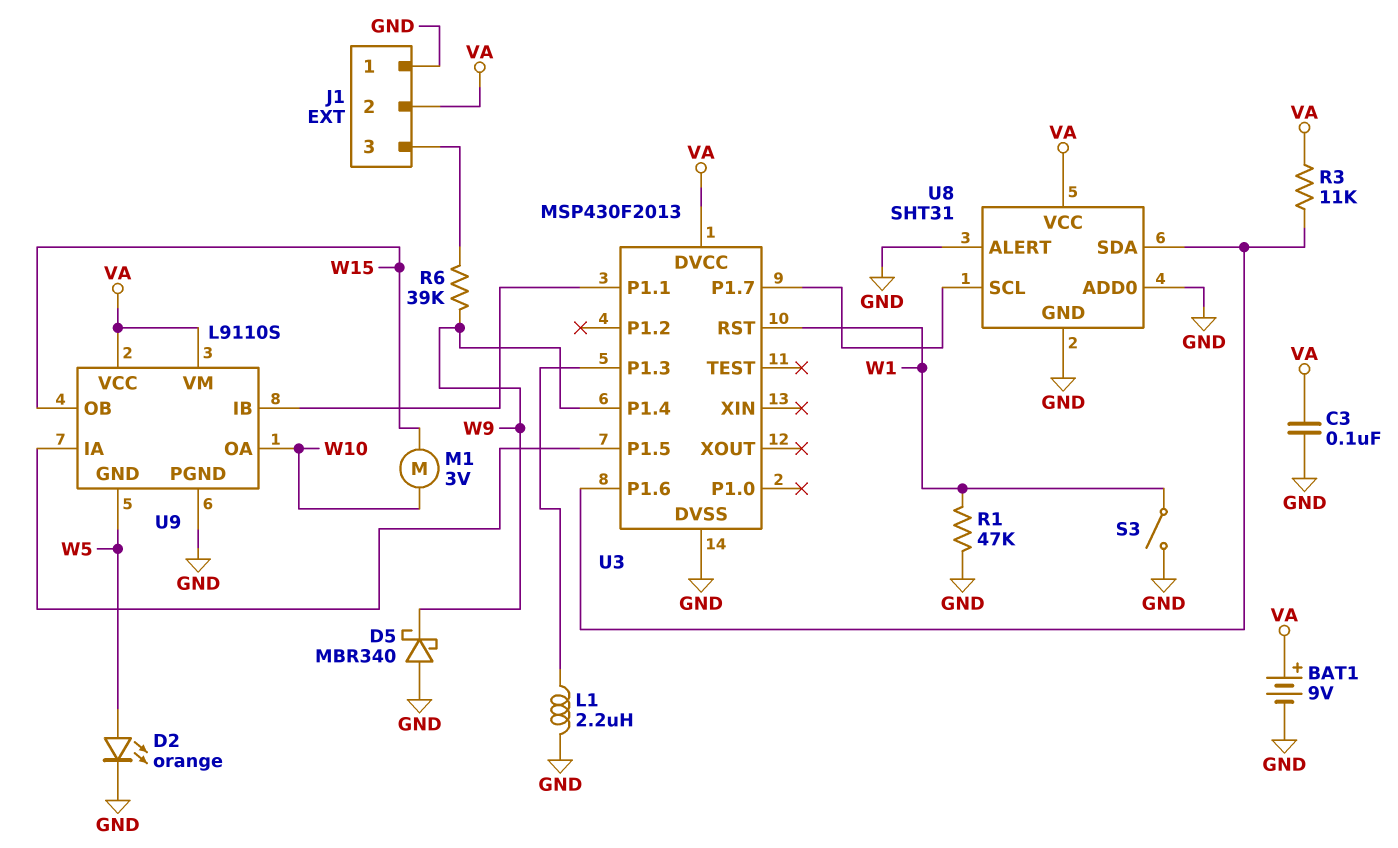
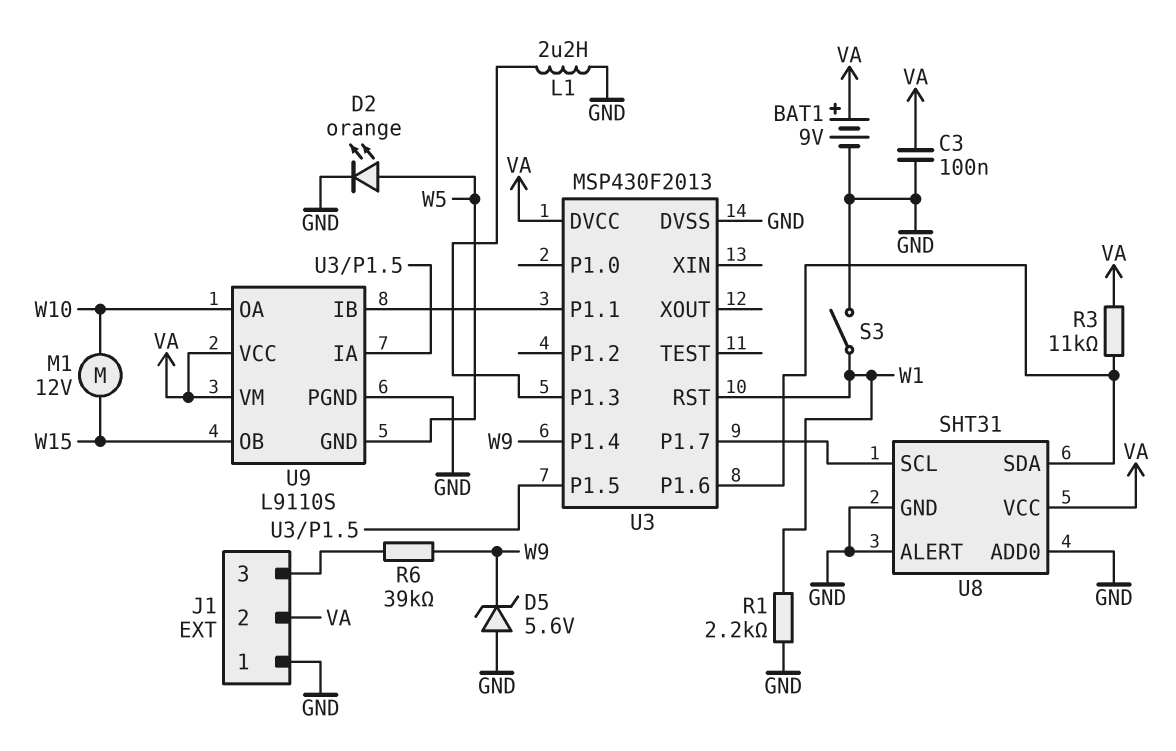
D5: schottky MBR340 (A GND, K W9) -> zener 5.6V (A GND, K W9)
M1: motor 3V (W10, W15) -> motor 12V (W10, W15)
R1: 47k (GND, W1) -> 2.2k (GND, W1)

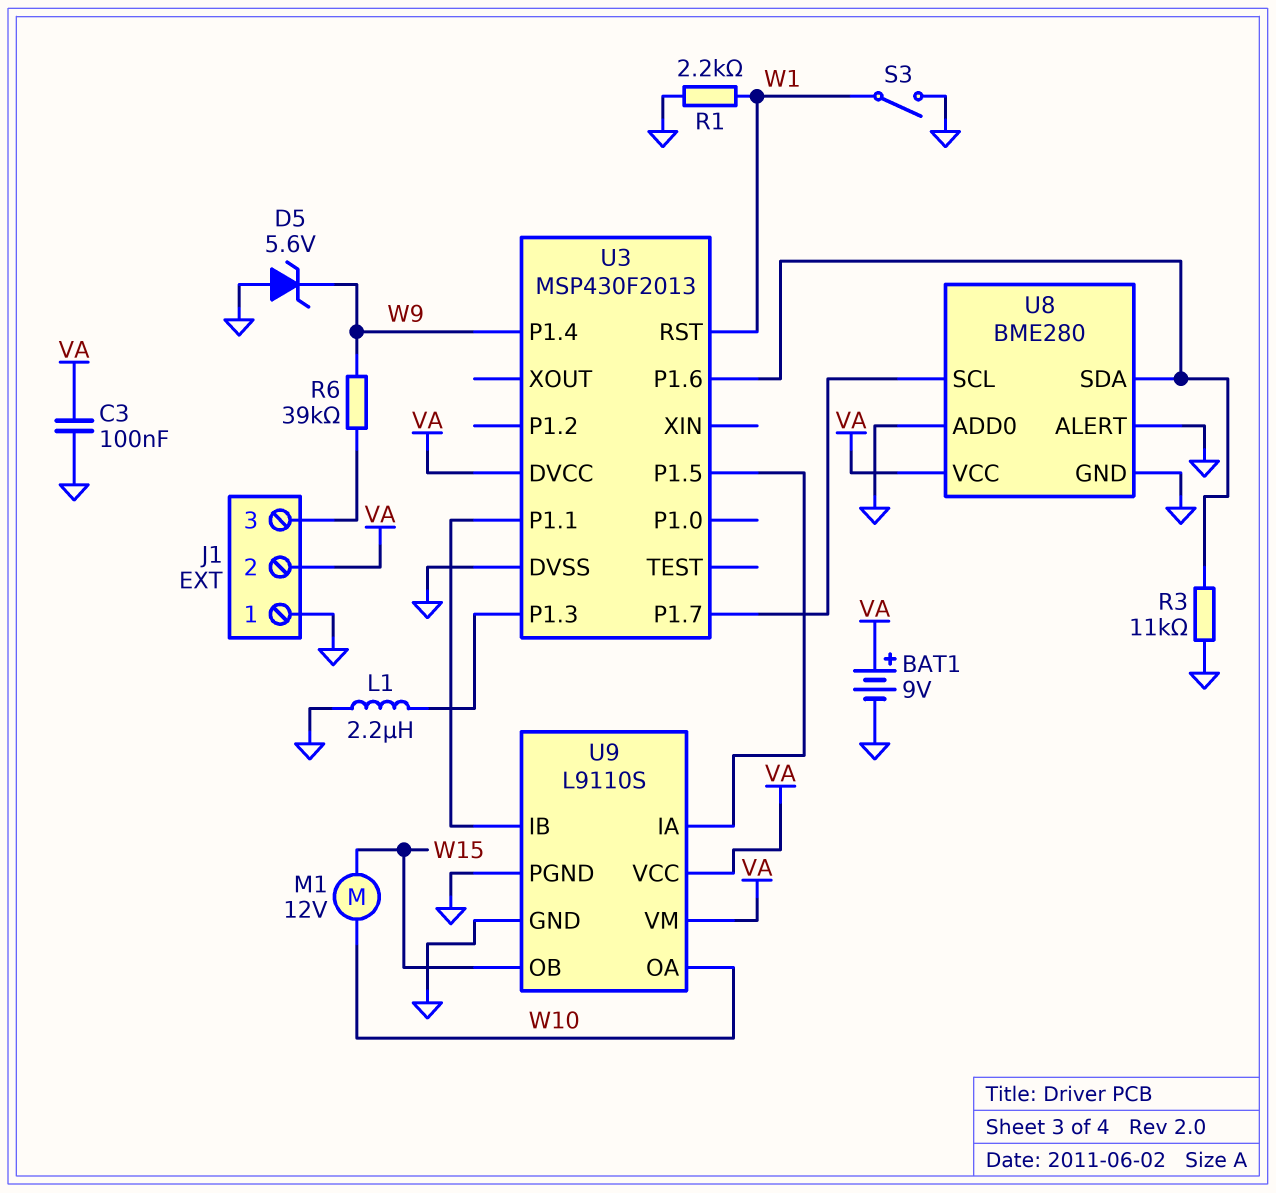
D2: LED orange (A W5, K GND) -> none
R3: 11k (U3/P1.6, VA) -> 11k (GND, U3/P1.6)
U8: SHT31 -> BME280
U9 pin GND: W5 -> GND

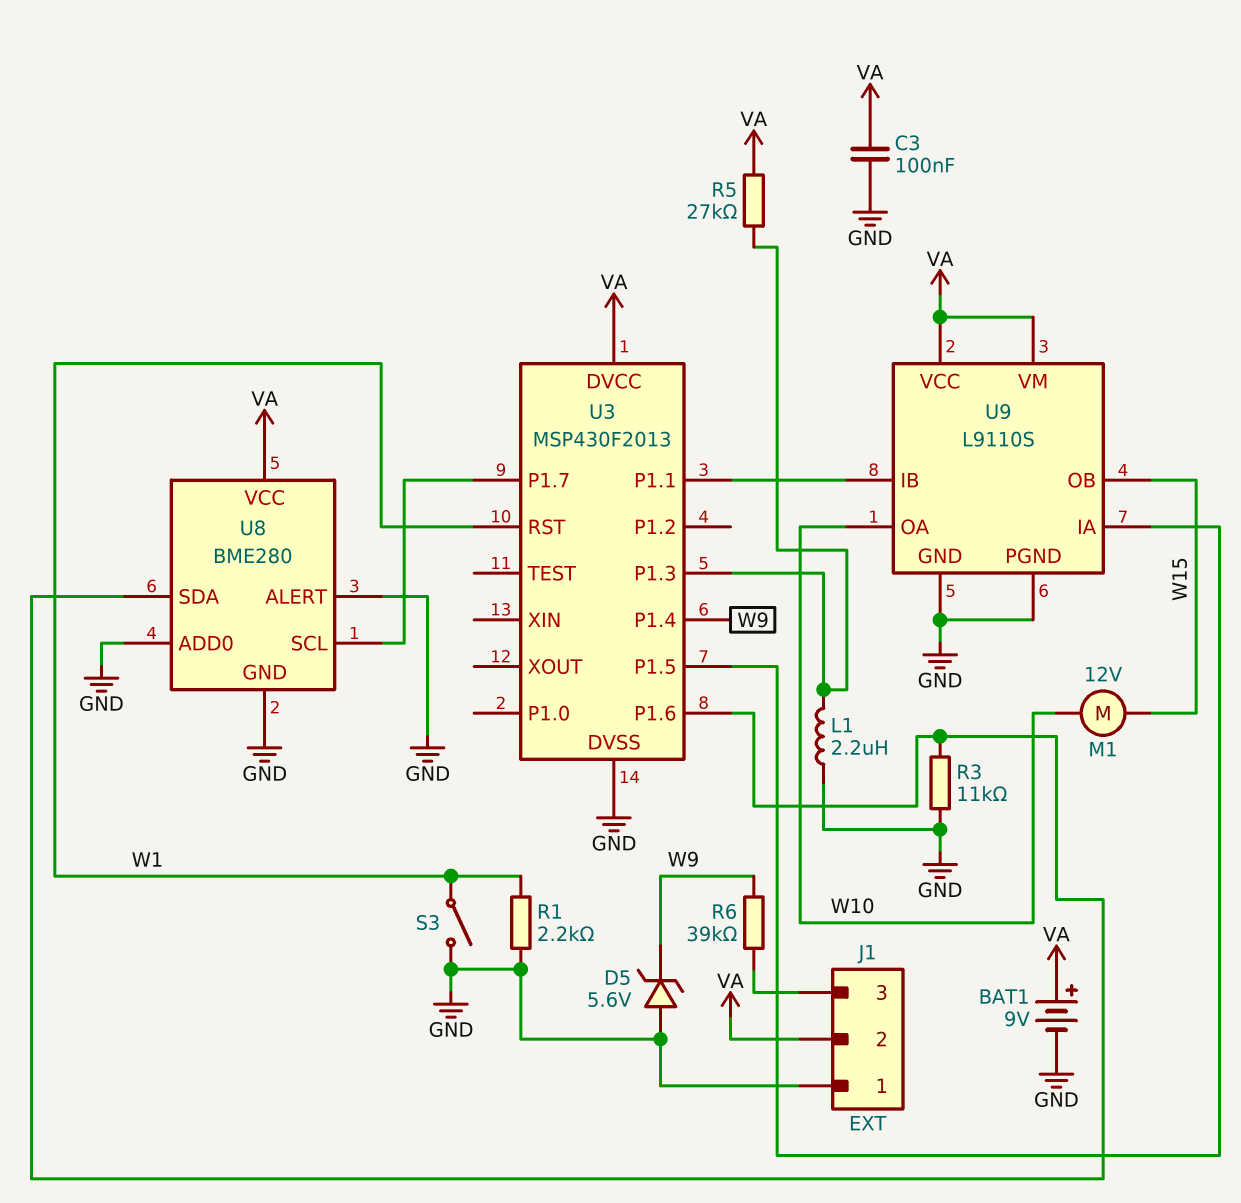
R5: none -> 27k (U3/P1.3, VA)

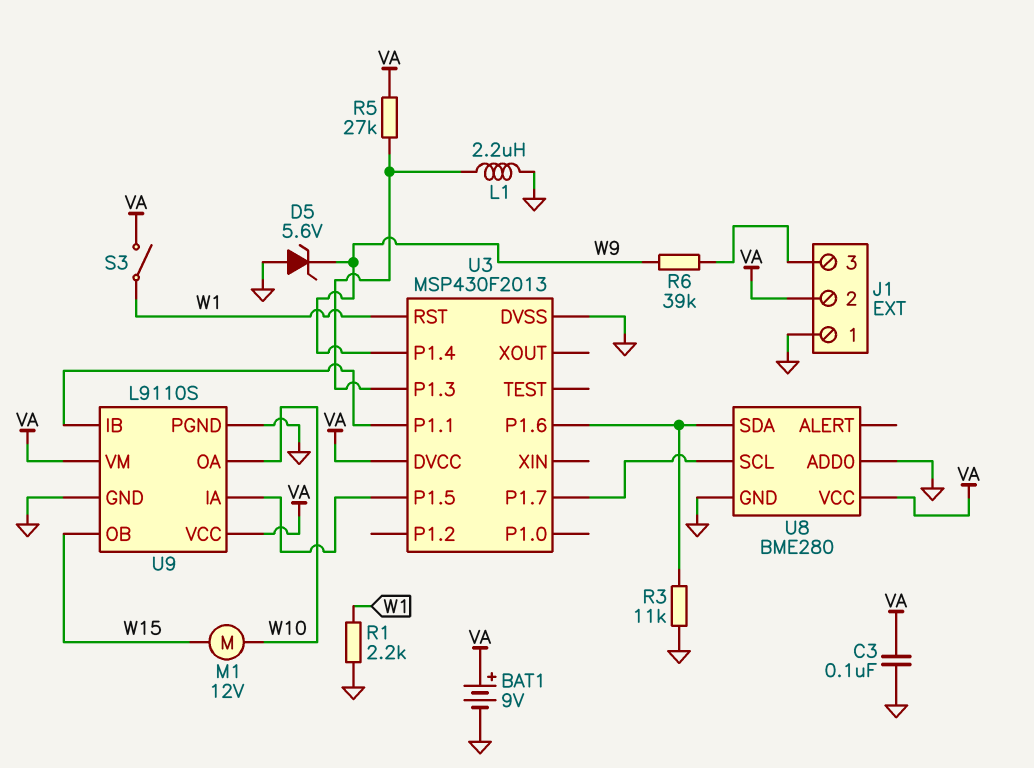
S3: switch (GND, W1) -> switch (VA, W1)
U8 pin ALERT: GND -> none

